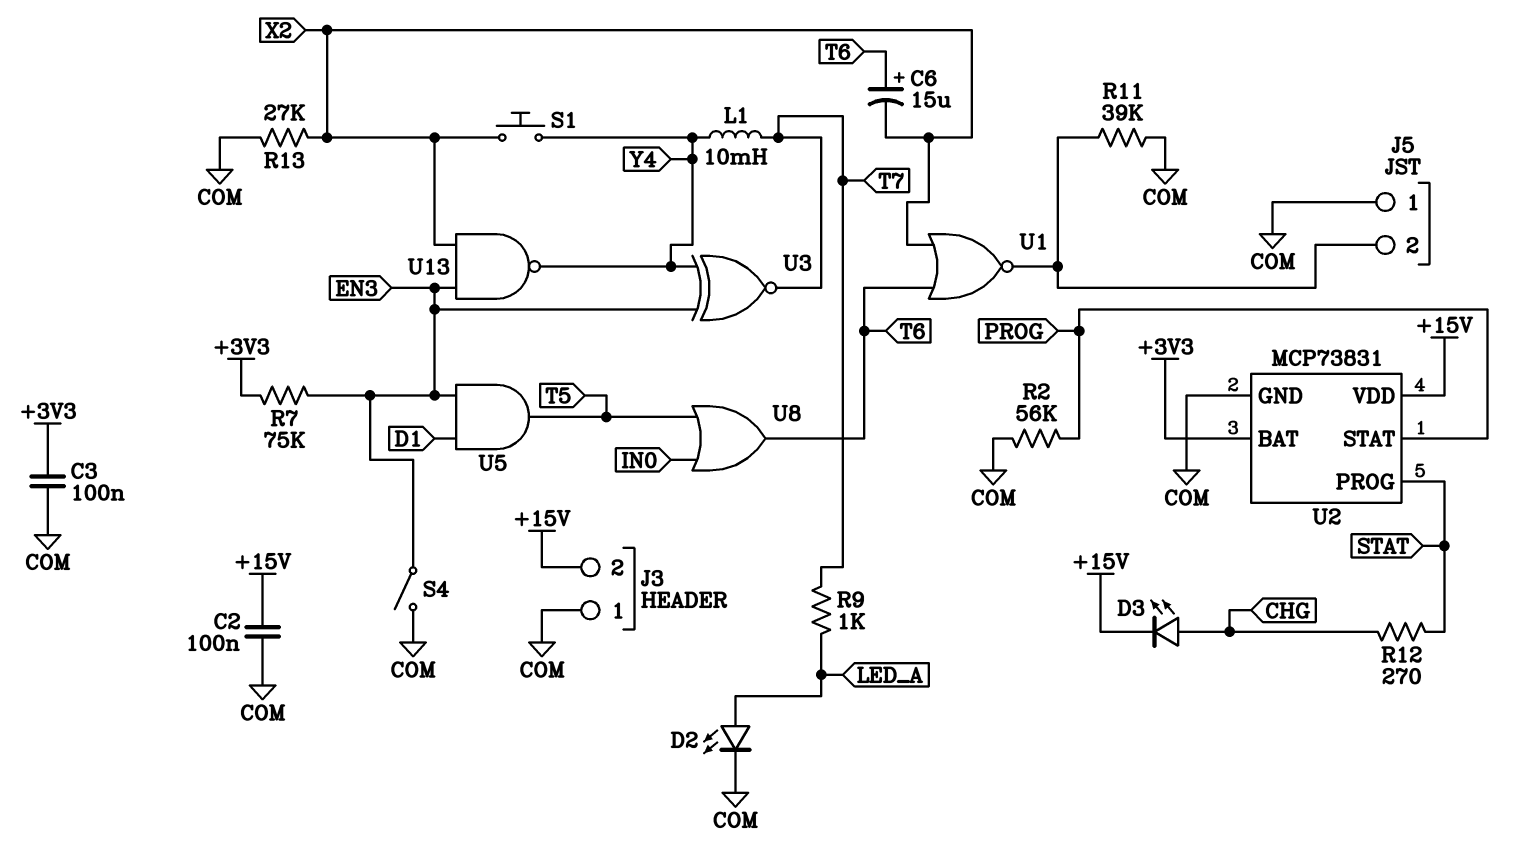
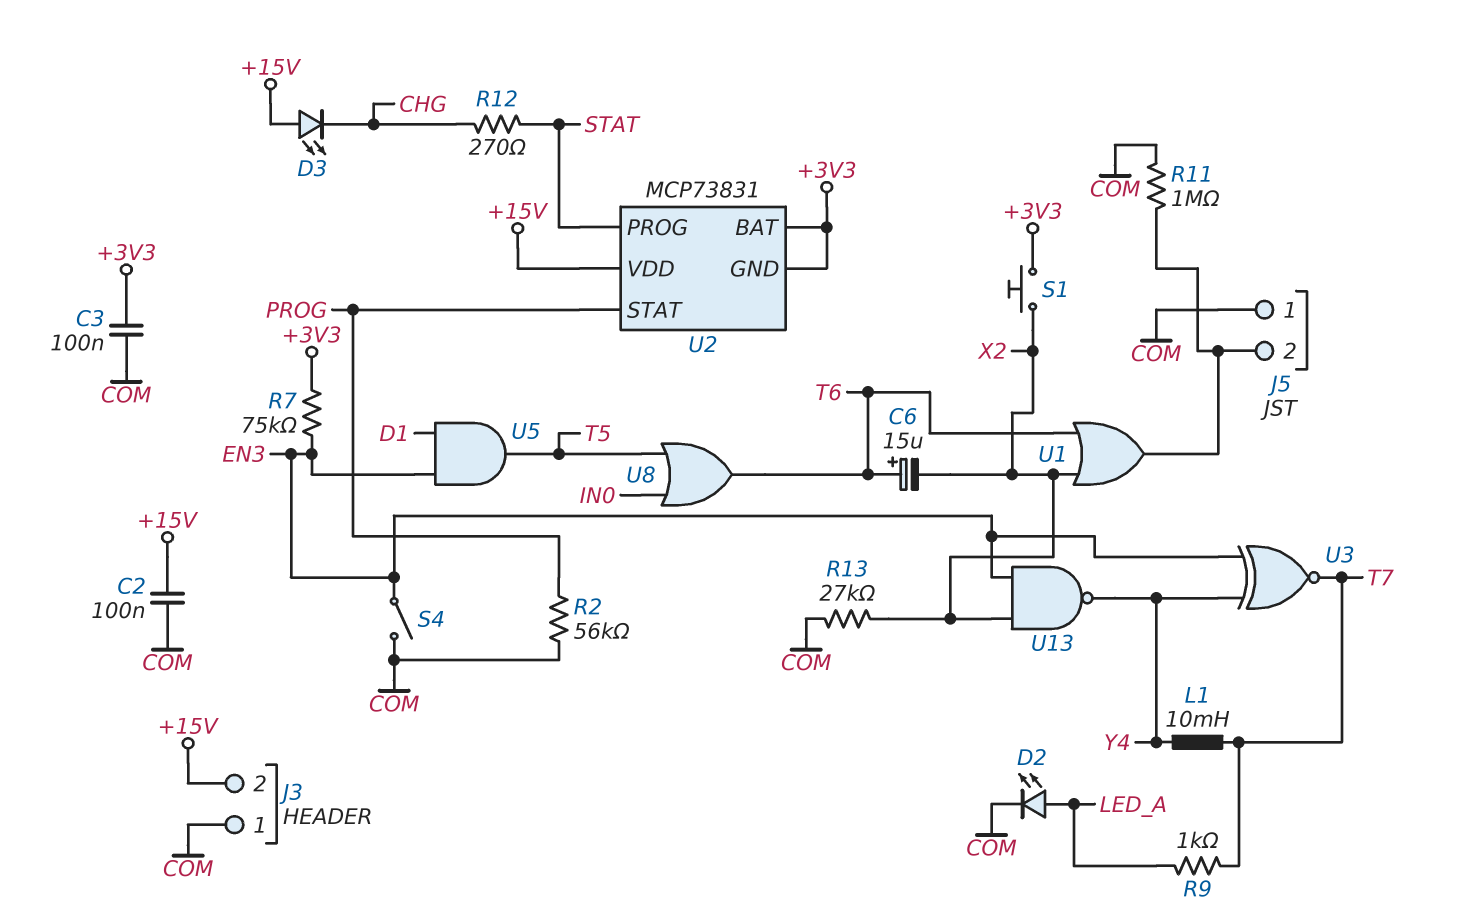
D3: LED (A CHG, K +15V) -> LED (A +15V, K CHG)
R11: 39k (COM, J5/2) -> 1M (COM, J5/2)
S1: button (X2, Y4) -> button (+3V3, X2)
U1: NOR (in T6, in X2, out J5/2) -> OR (in T6, in X2, out J5/2)
U2 pin GND: COM -> +3V3

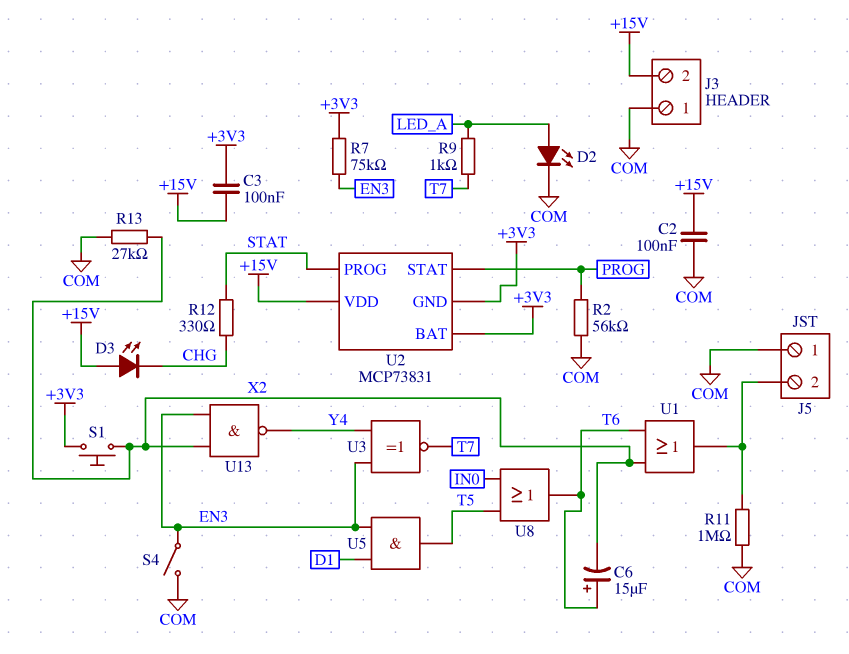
C3: 100nF (+3V3, COM) -> 100nF (+3V3, +15V)
L1: 10mH (T7, Y4) -> none
R12: 270 (CHG, STAT) -> 330 (CHG, STAT)

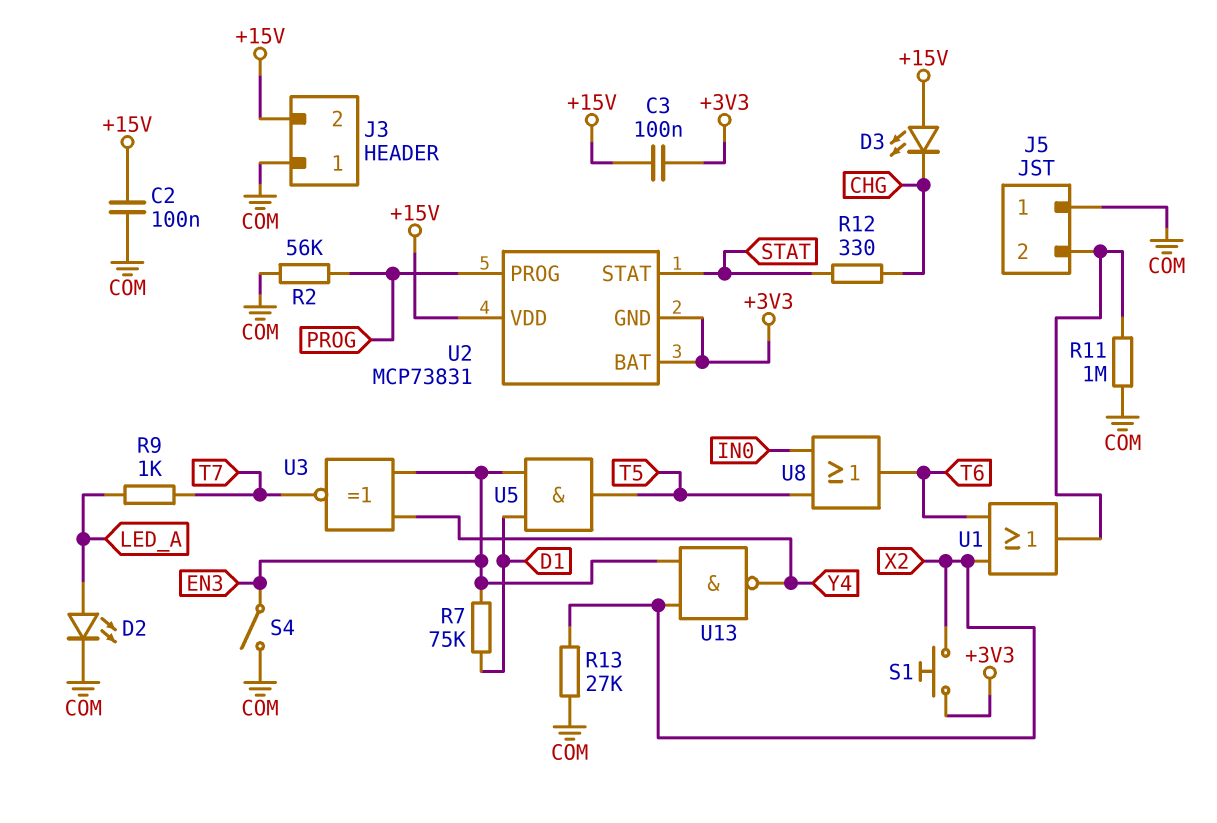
C6: 15uF (plus T6, minus X2) -> none
R7: 75k (+3V3, EN3) -> 75k (D1, EN3)
U2 pin PROG: STAT -> PROG
U2 pin STAT: PROG -> STAT

